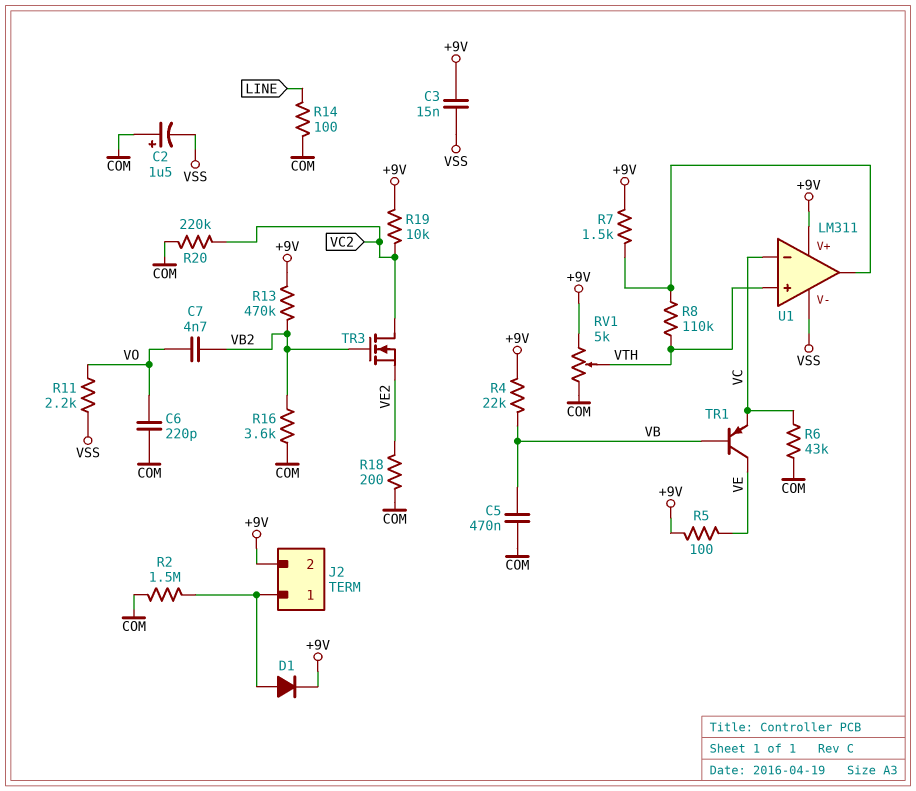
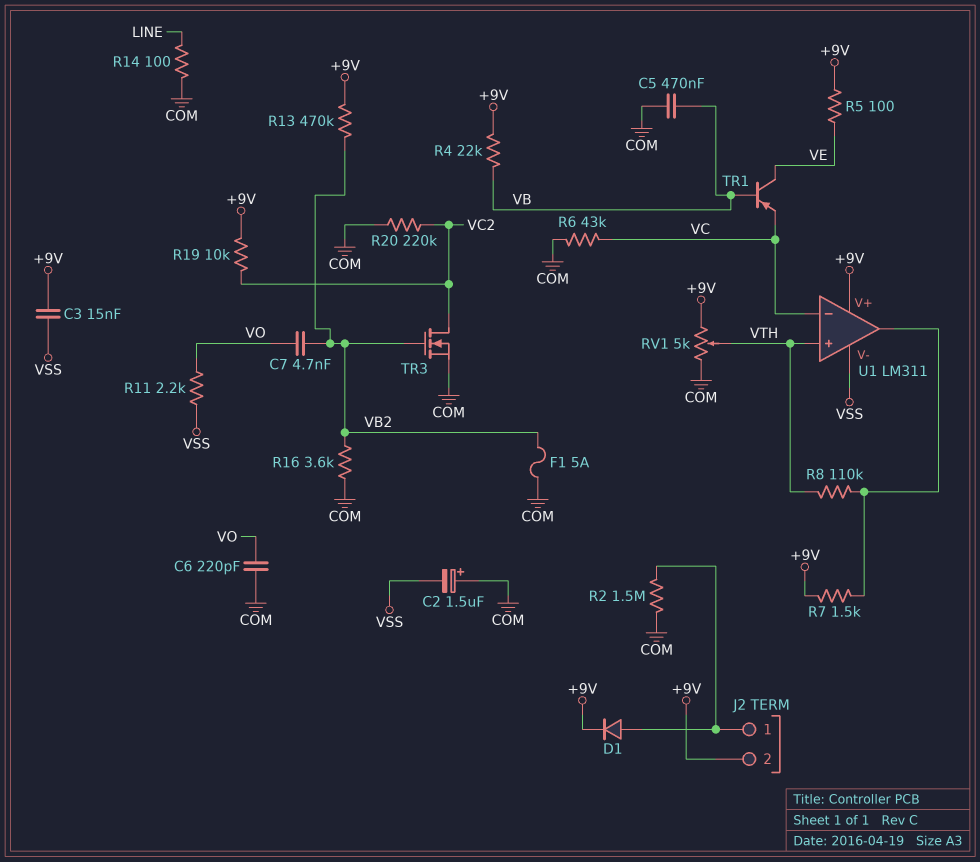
F1: none -> 5A (COM, VB2)
R18: 200 (COM, VE2) -> none
TR3: NMOS (G VB2, D VC2, S VE2) -> NMOS (G VB2, D VC2, S COM)

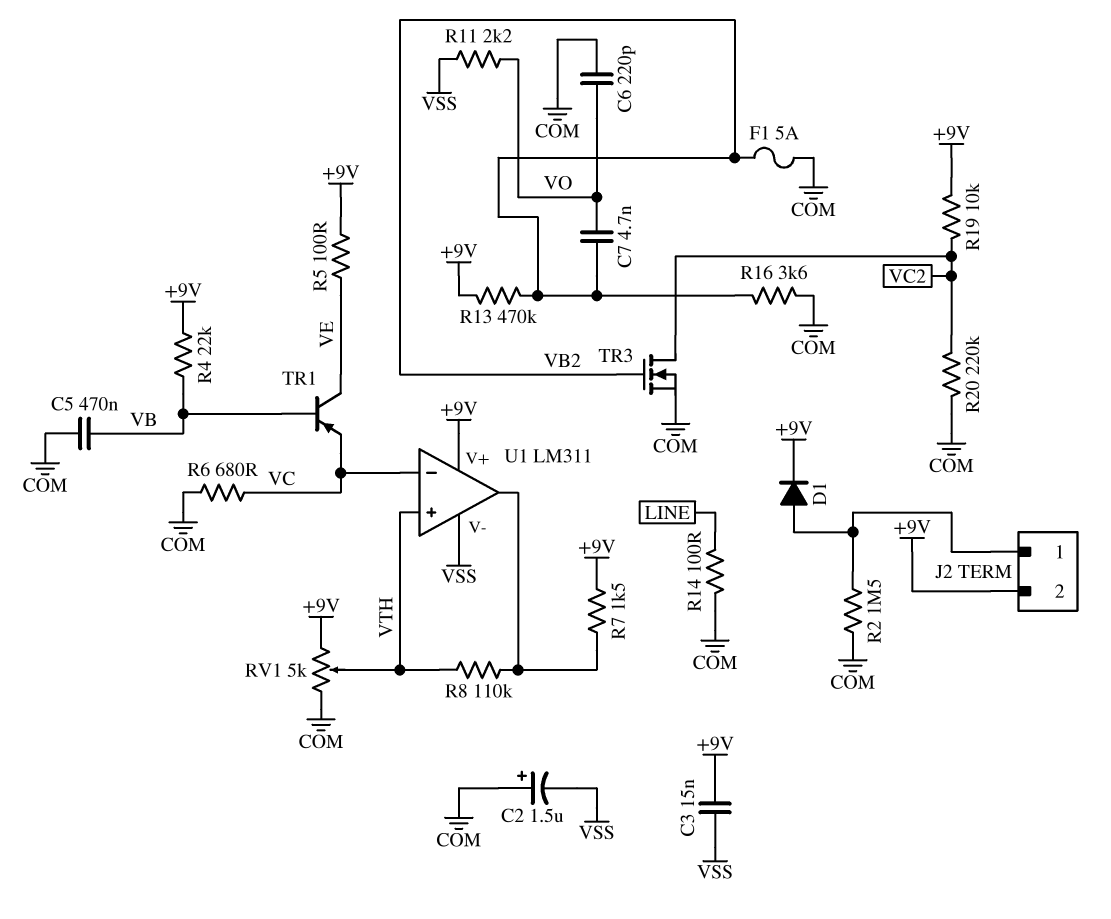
R6: 43k (COM, VC) -> 680 (COM, VC)

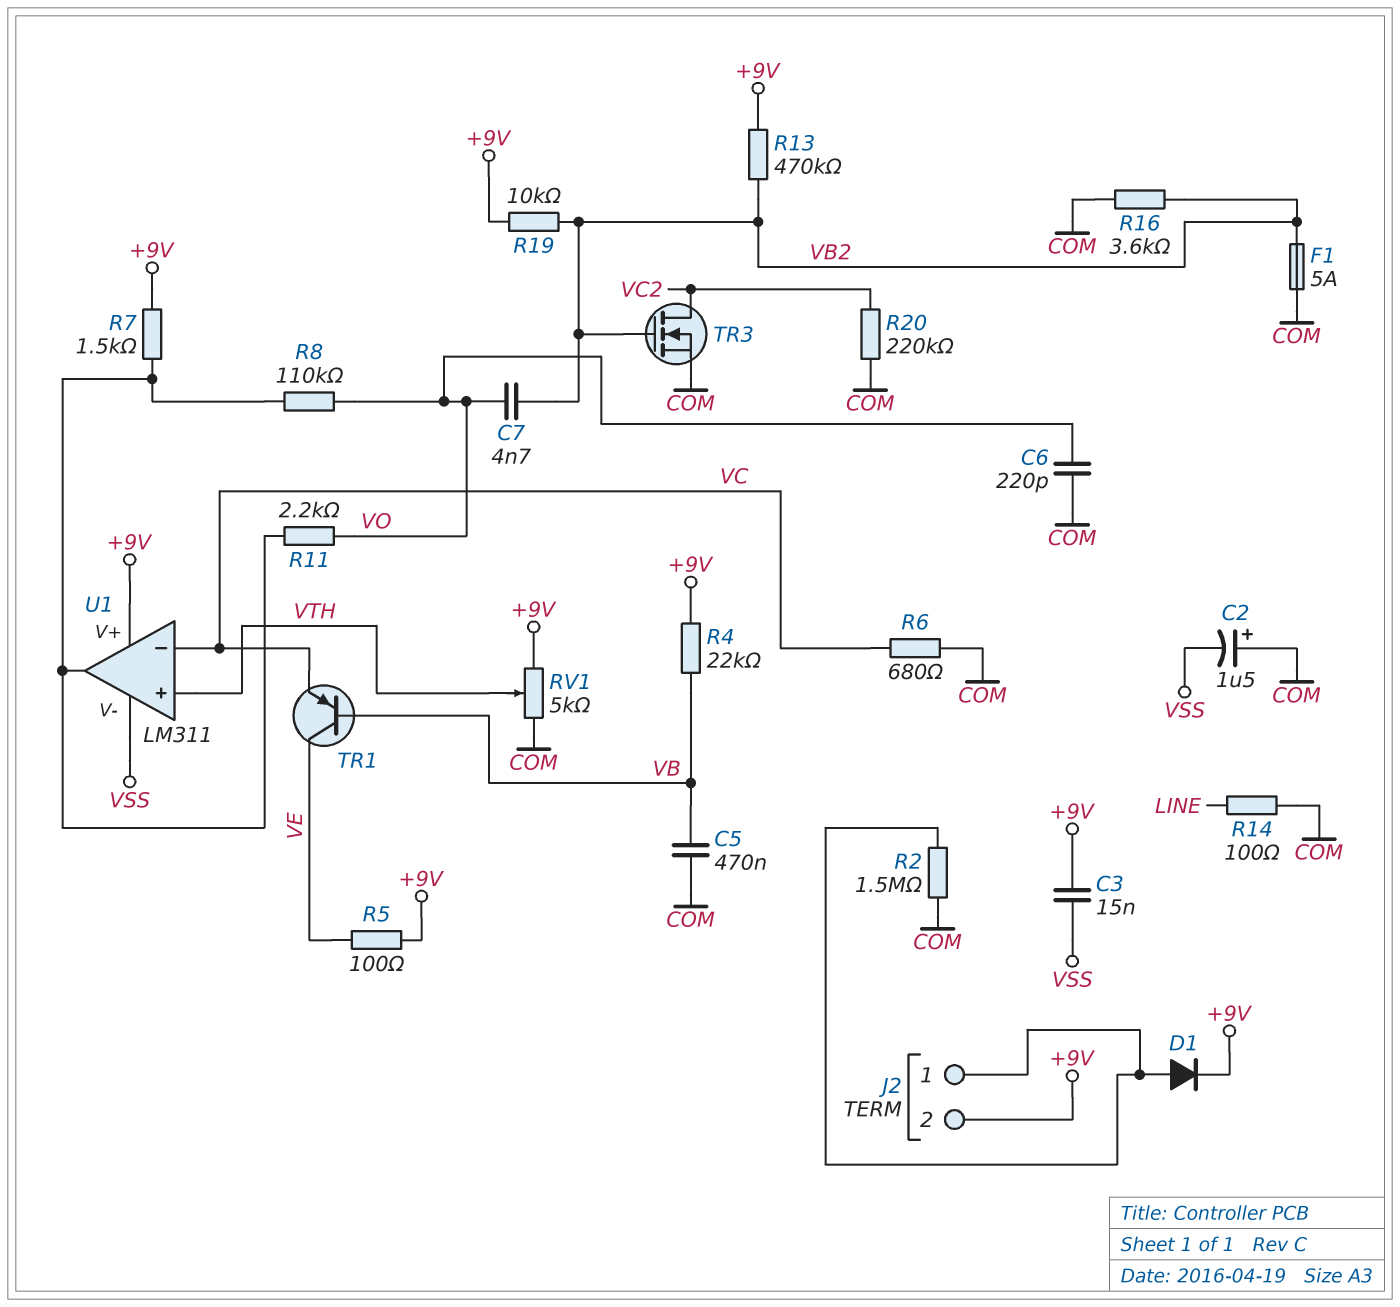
R8: 110k (U1/out, VTH) -> 110k (U1/out, VO)
R11: 2.2k (VO, VSS) -> 2.2k (U1/out, VO)
R19: 10k (+9V, VC2) -> 10k (+9V, VB2)

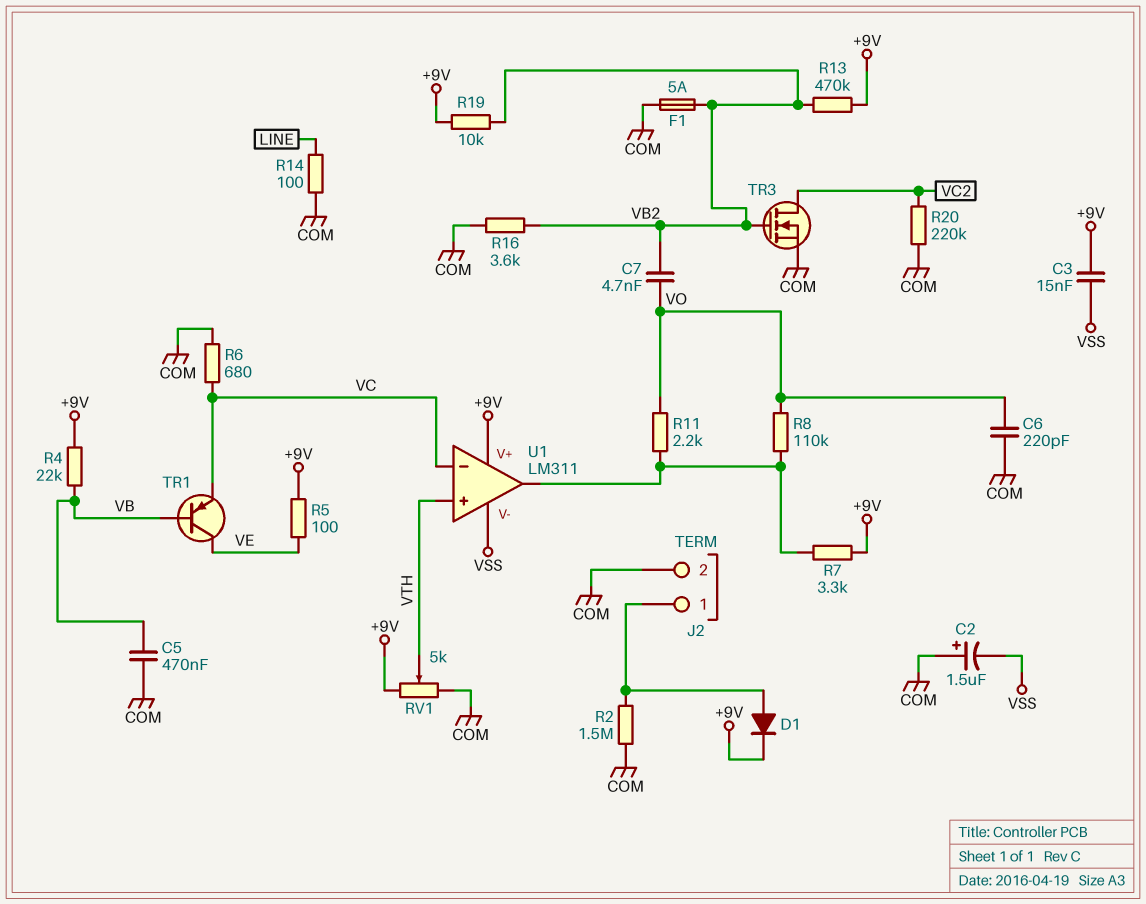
J2 pin 2: +9V -> COM
R7: 1.5k (+9V, U1/out) -> 3.3k (+9V, U1/out)

